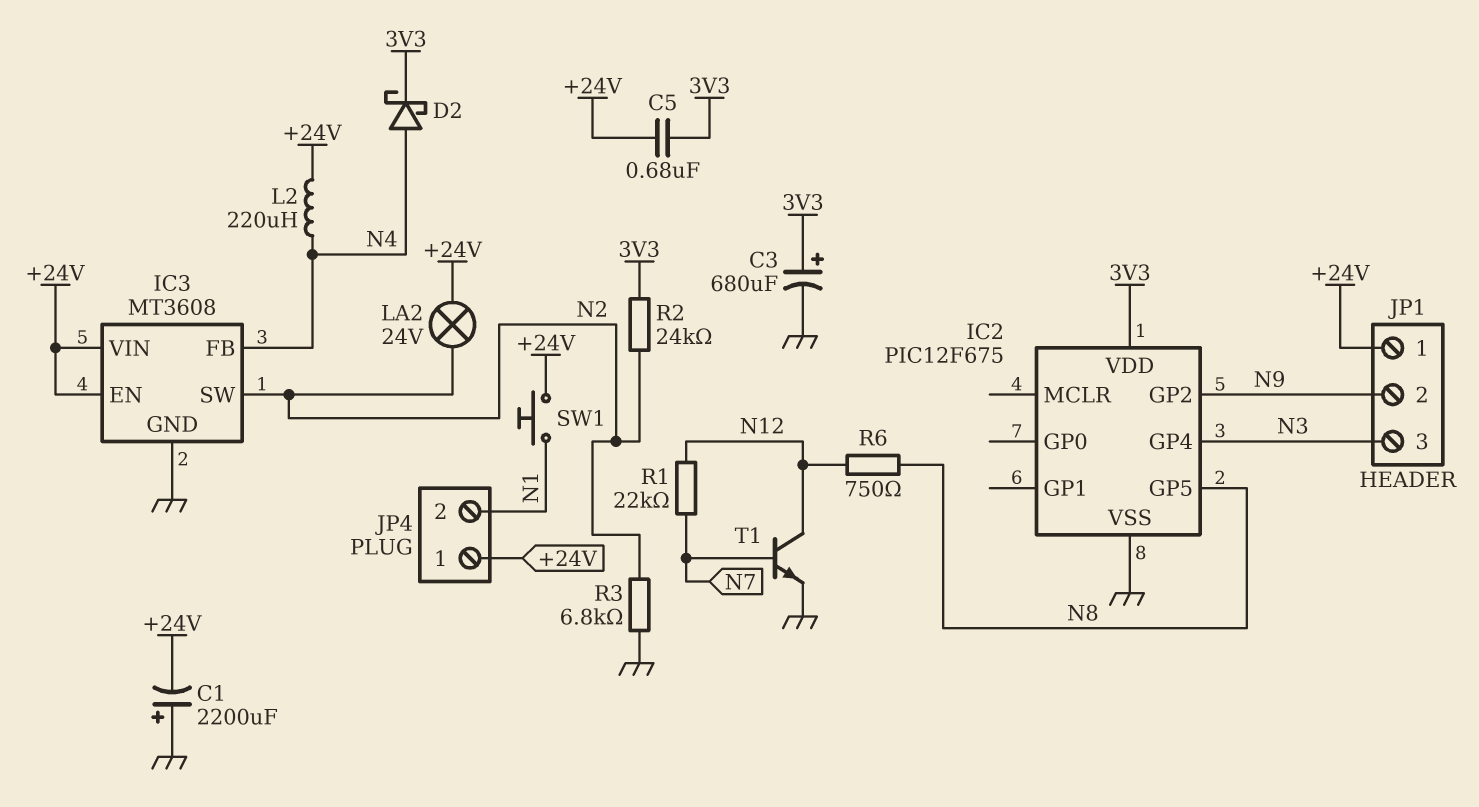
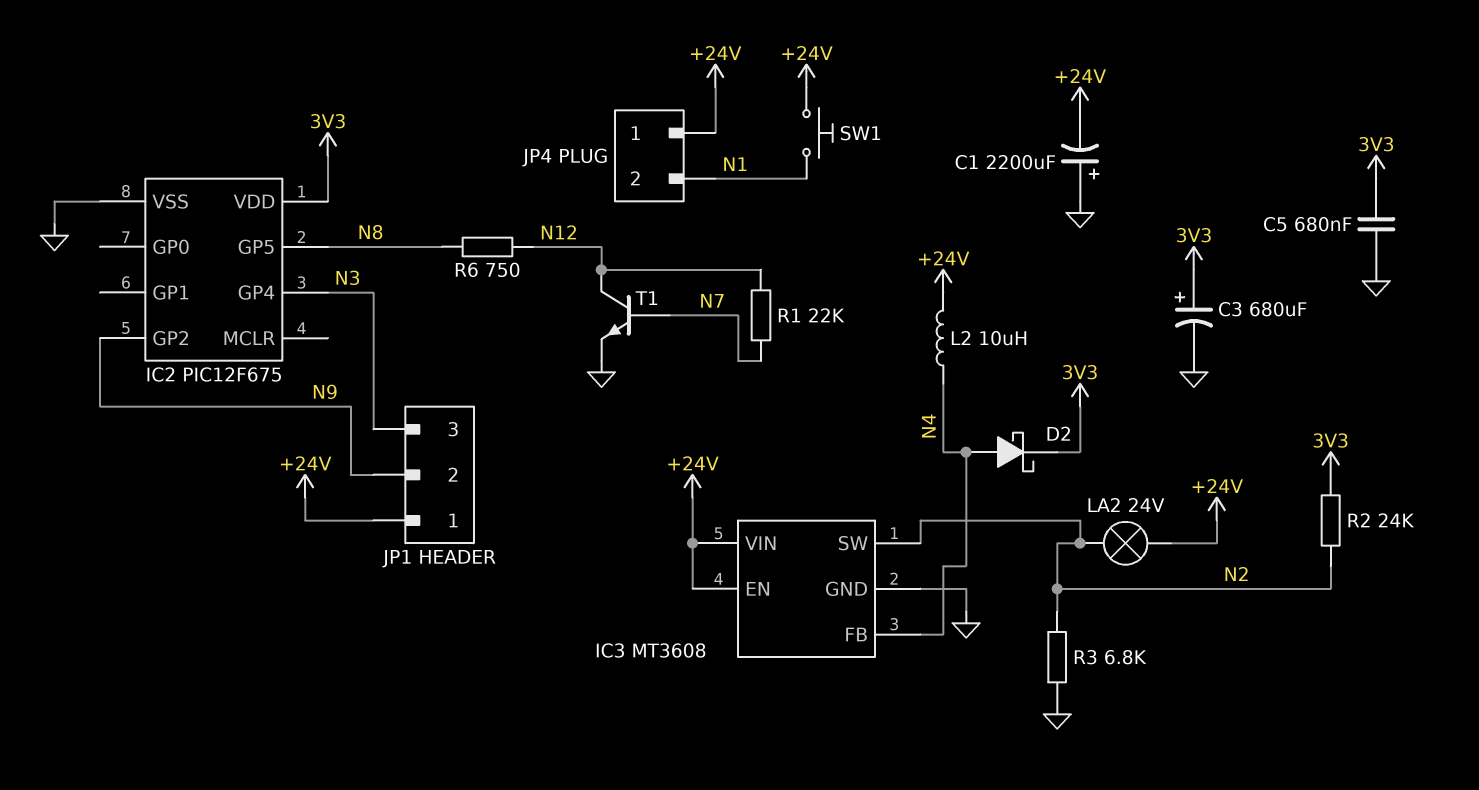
C5: 680nF (+24V, 3V3) -> 680nF (3V3, GND)
L2: 220uH (+24V, N4) -> 10uH (+24V, N4)

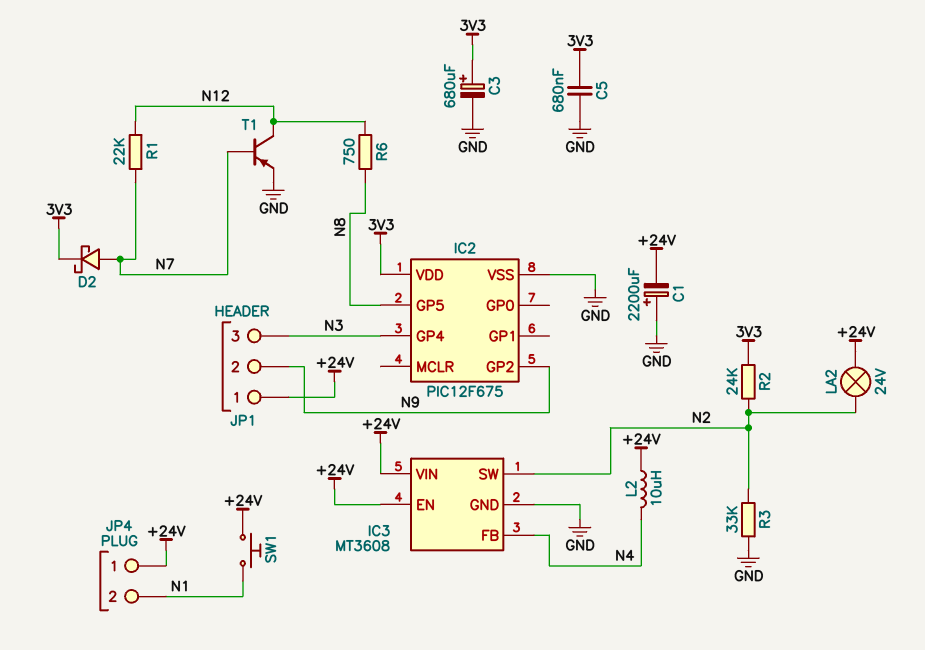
D2: schottky (A N4, K 3V3) -> schottky (A N7, K 3V3)
R3: 6.8k (GND, N2) -> 33k (GND, N2)
T1: NPN (B N7, C N12, E GND) -> PNP (B N7, C N12, E GND)

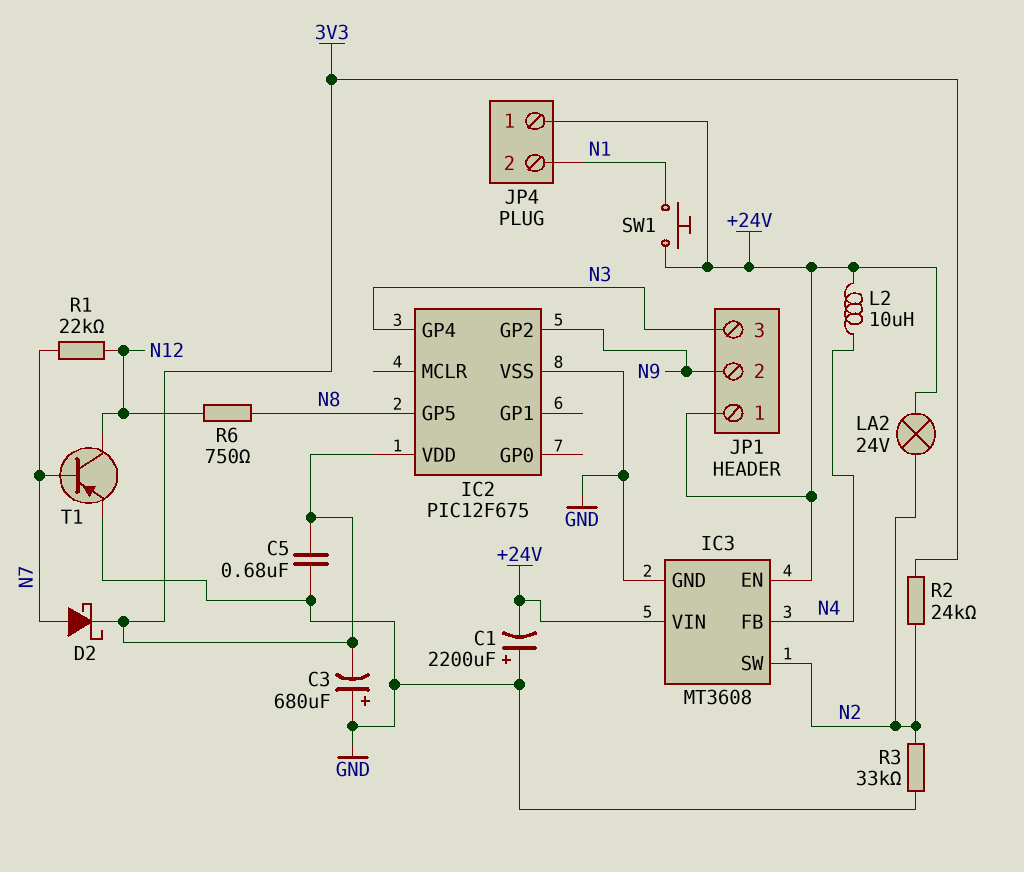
C3: 680uF (plus 3V3, minus GND) -> 680uF (plus GND, minus 3V3)

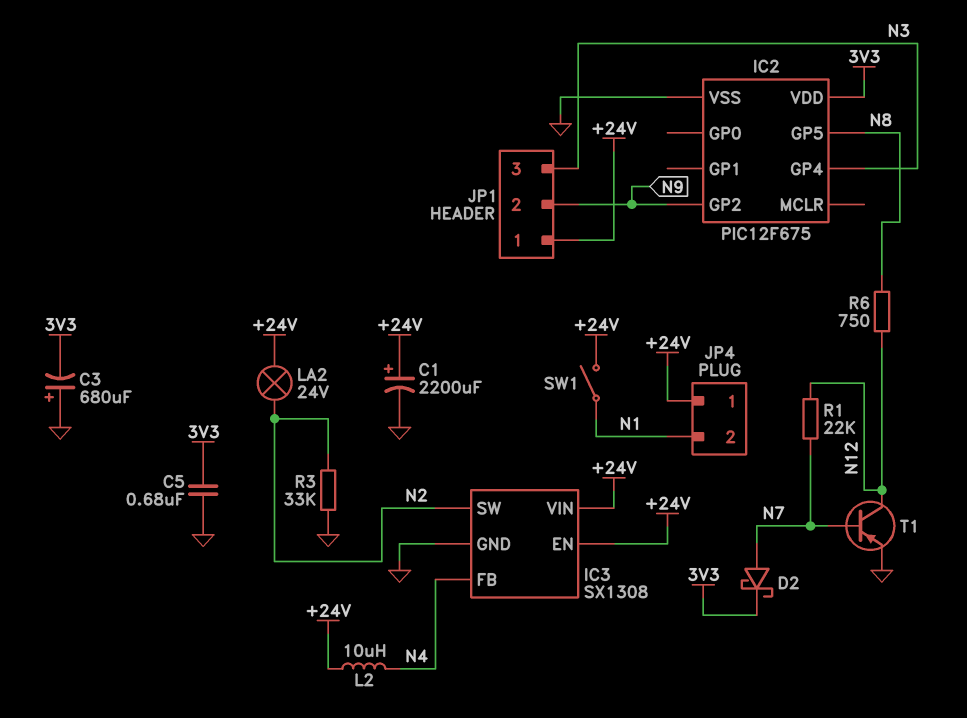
C1: 2200uF (plus GND, minus +24V) -> 2200uF (plus +24V, minus GND)
IC3: MT3608 -> SX1308
R2: 24k (3V3, N2) -> none
SW1: button (+24V, N1) -> switch (+24V, N1)

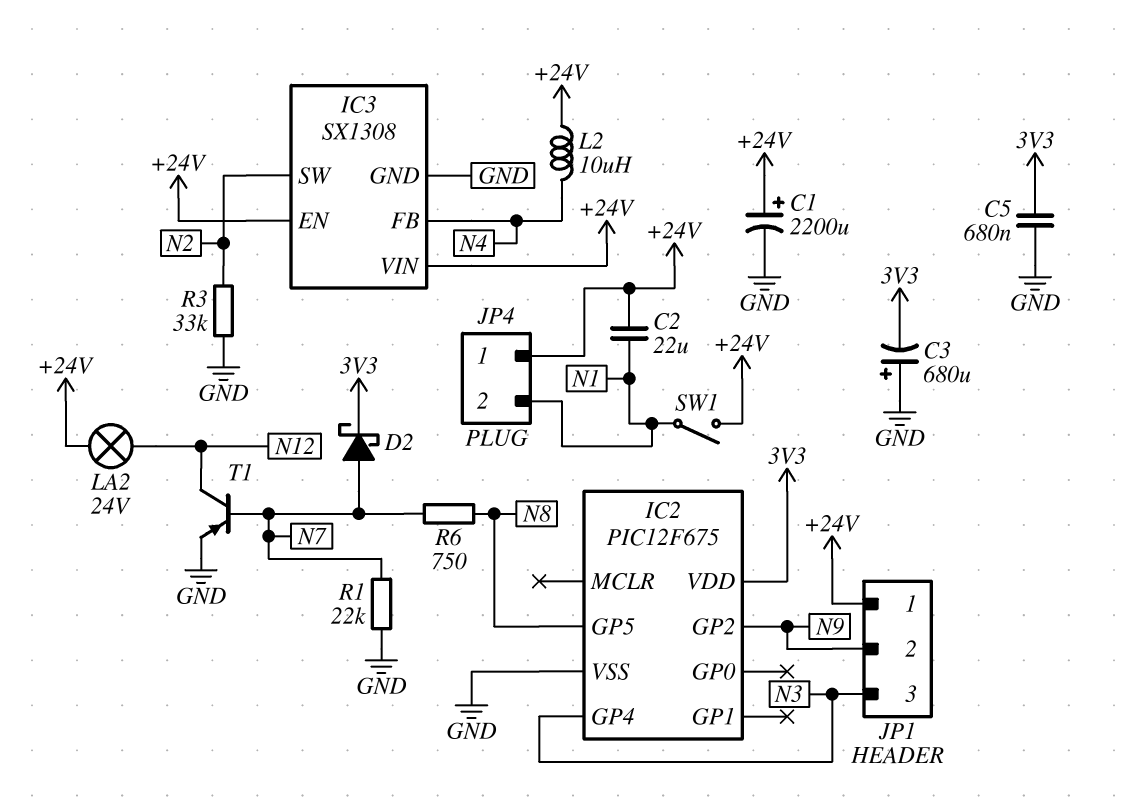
C2: none -> 22uF (+24V, N1)
LA2: lamp 24V (+24V, N2) -> lamp 24V (+24V, N12)
R1: 22k (N7, N12) -> 22k (GND, N7)
R6: 750 (N8, N12) -> 750 (N7, N8)

